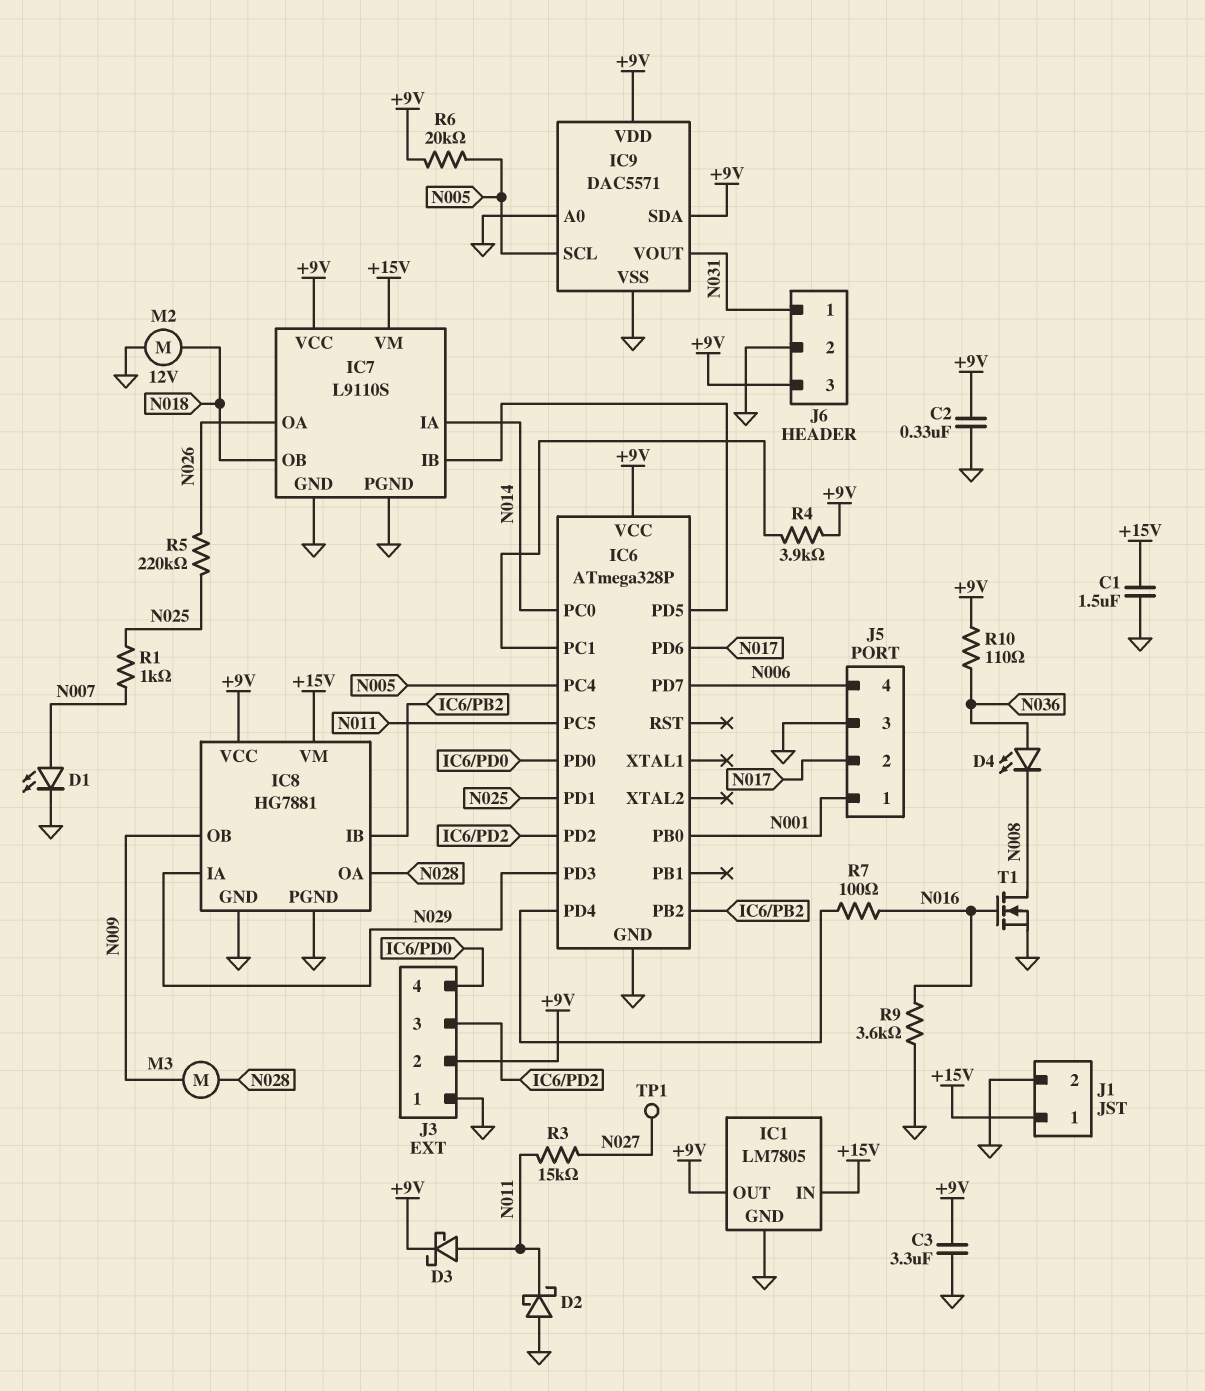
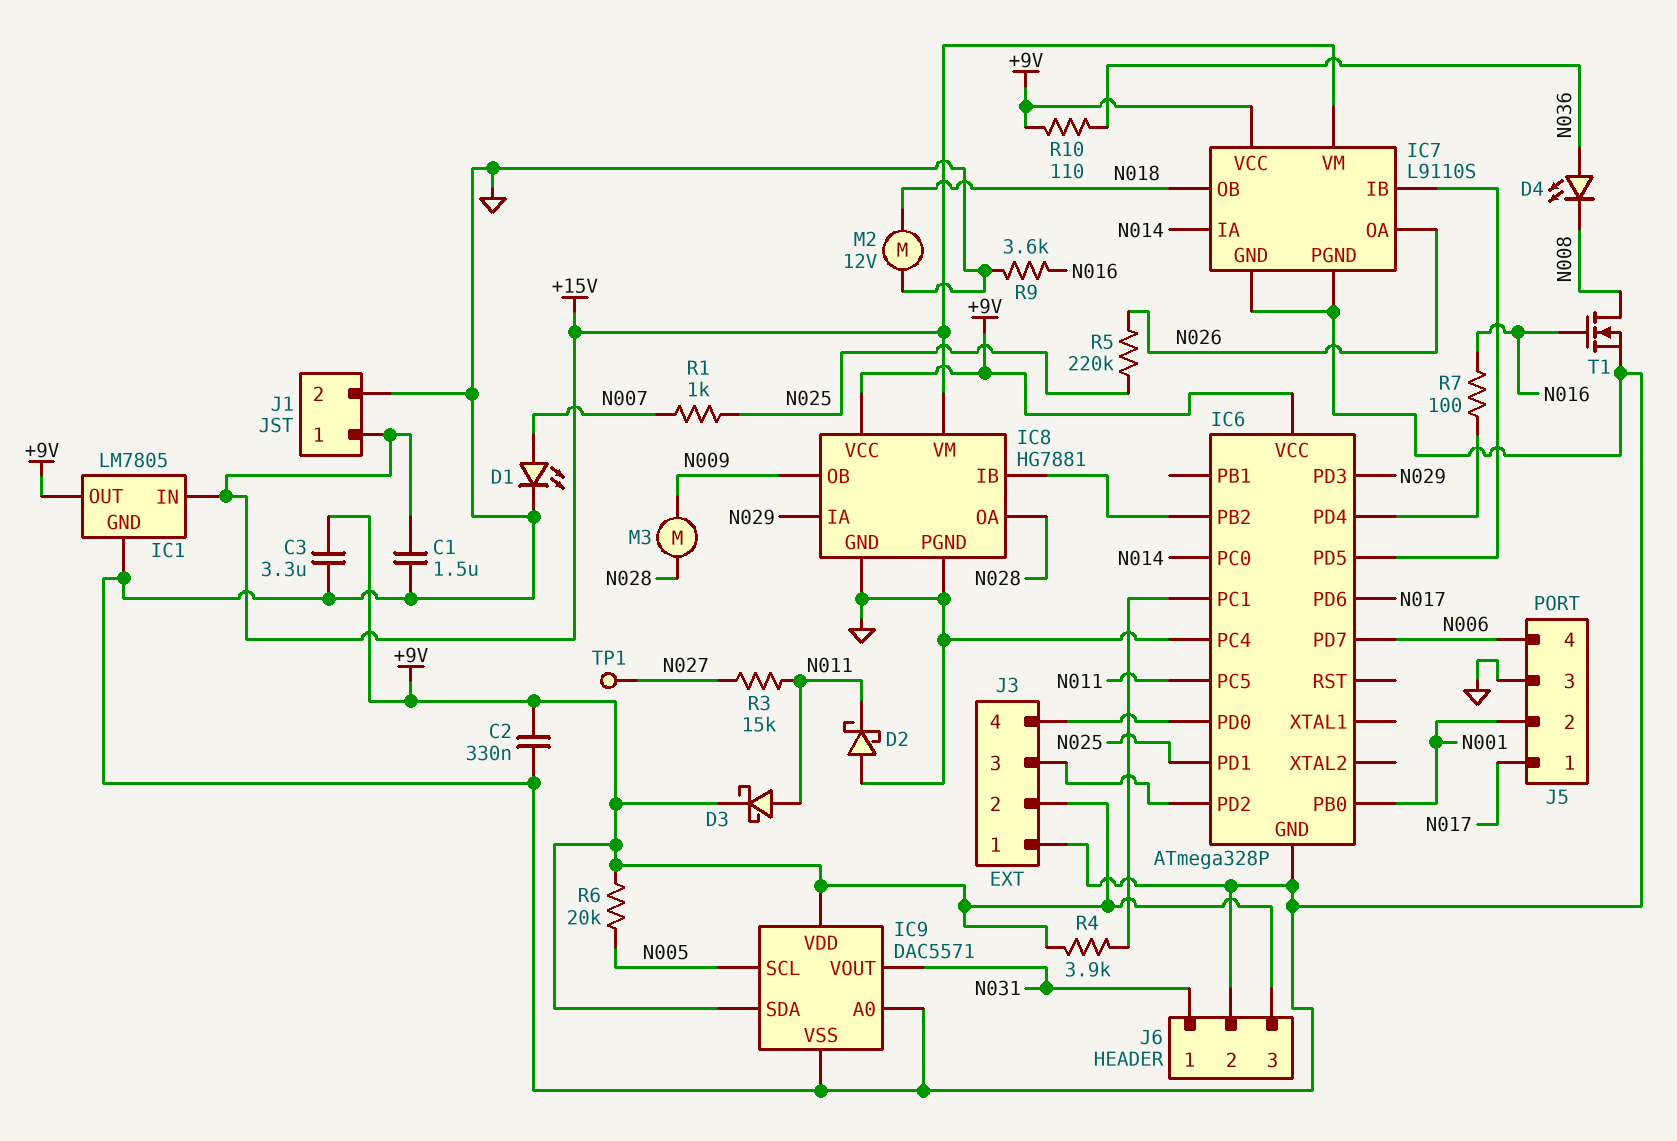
IC6 pin PC4: N005 -> GND
J5 pin 1: N001 -> N017
J5 pin 2: N017 -> N001

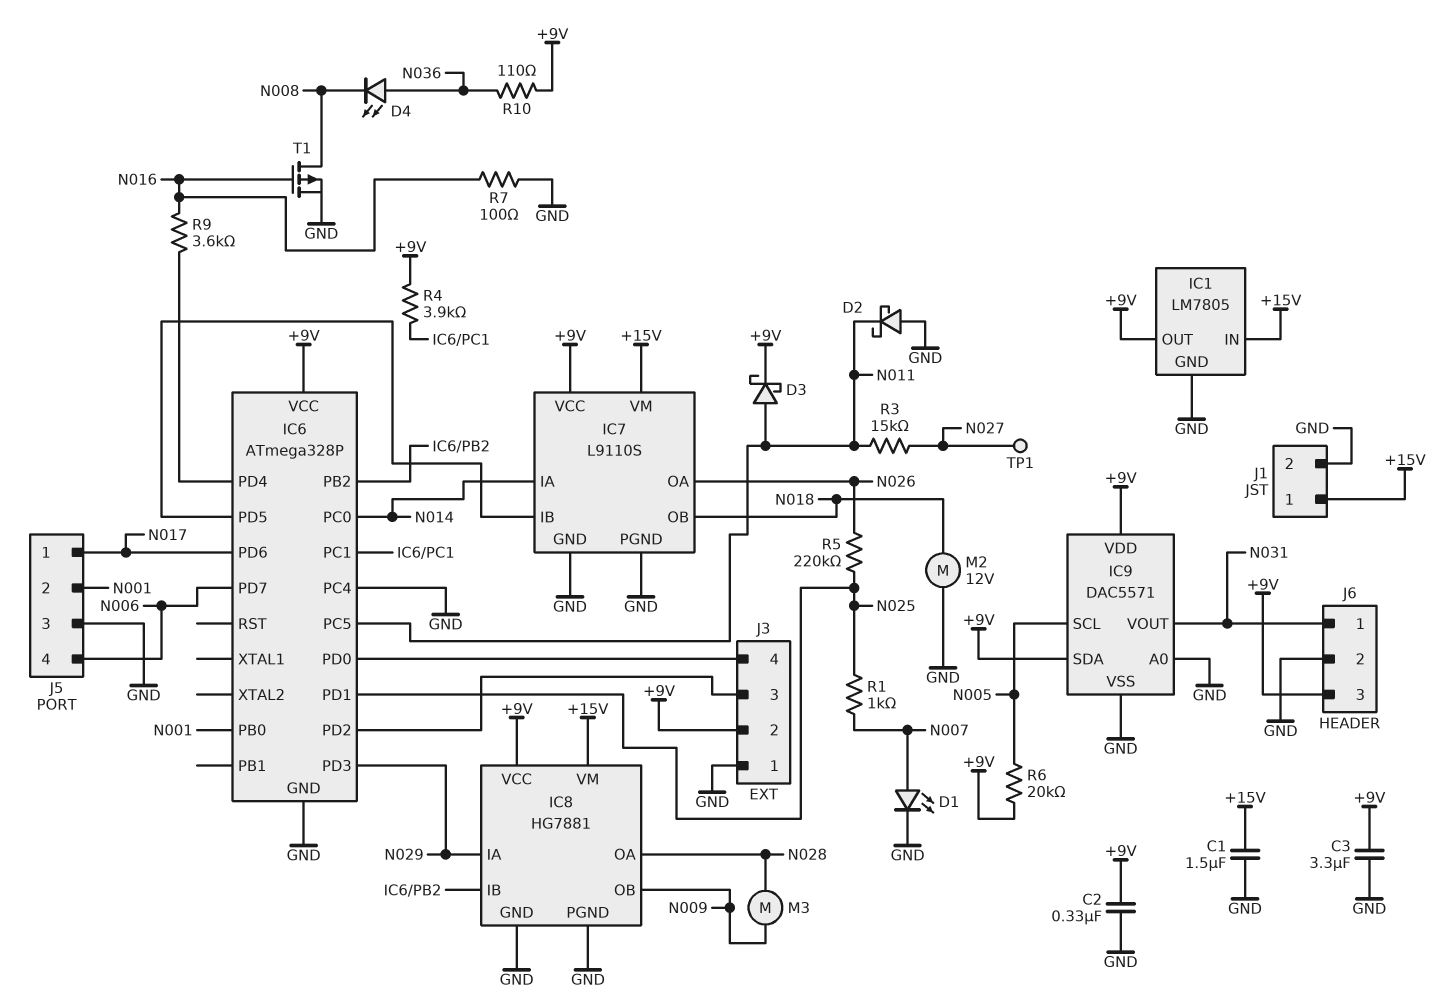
R7: 100 (IC6/PD4, N016) -> 100 (GND, N016)
R9: 3.6k (GND, N016) -> 3.6k (IC6/PD4, N016)
T1: NMOS (G N016, D N008, S GND) -> PMOS (G N016, D N008, S GND)

